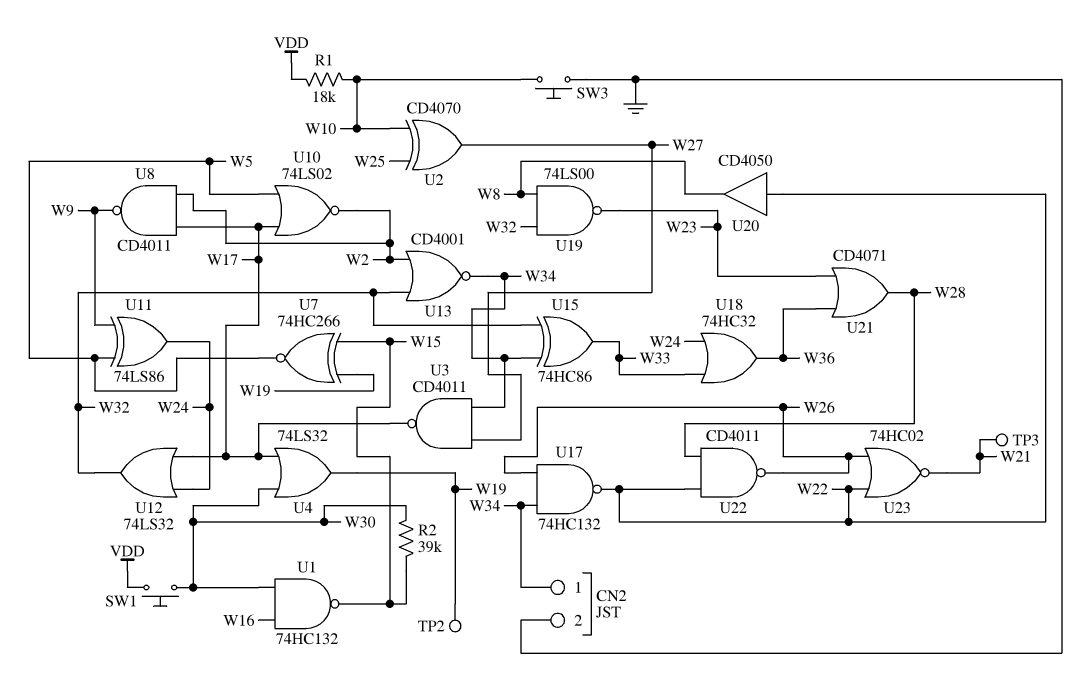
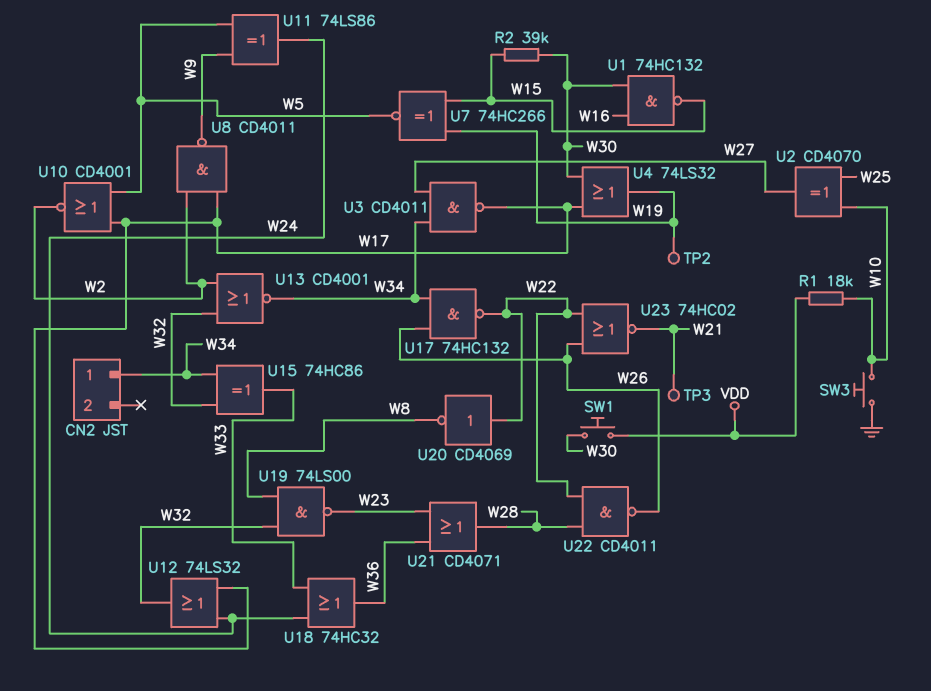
CN2 pin 2: GND -> none
U10: NOR 74LS02 (in W5, in W17, out W2) -> NOR CD4001 (in W5, in W17, out W2)
U20: buffer CD4050 (in W22, out W8) -> NOT CD4069 (in W22, out W8)

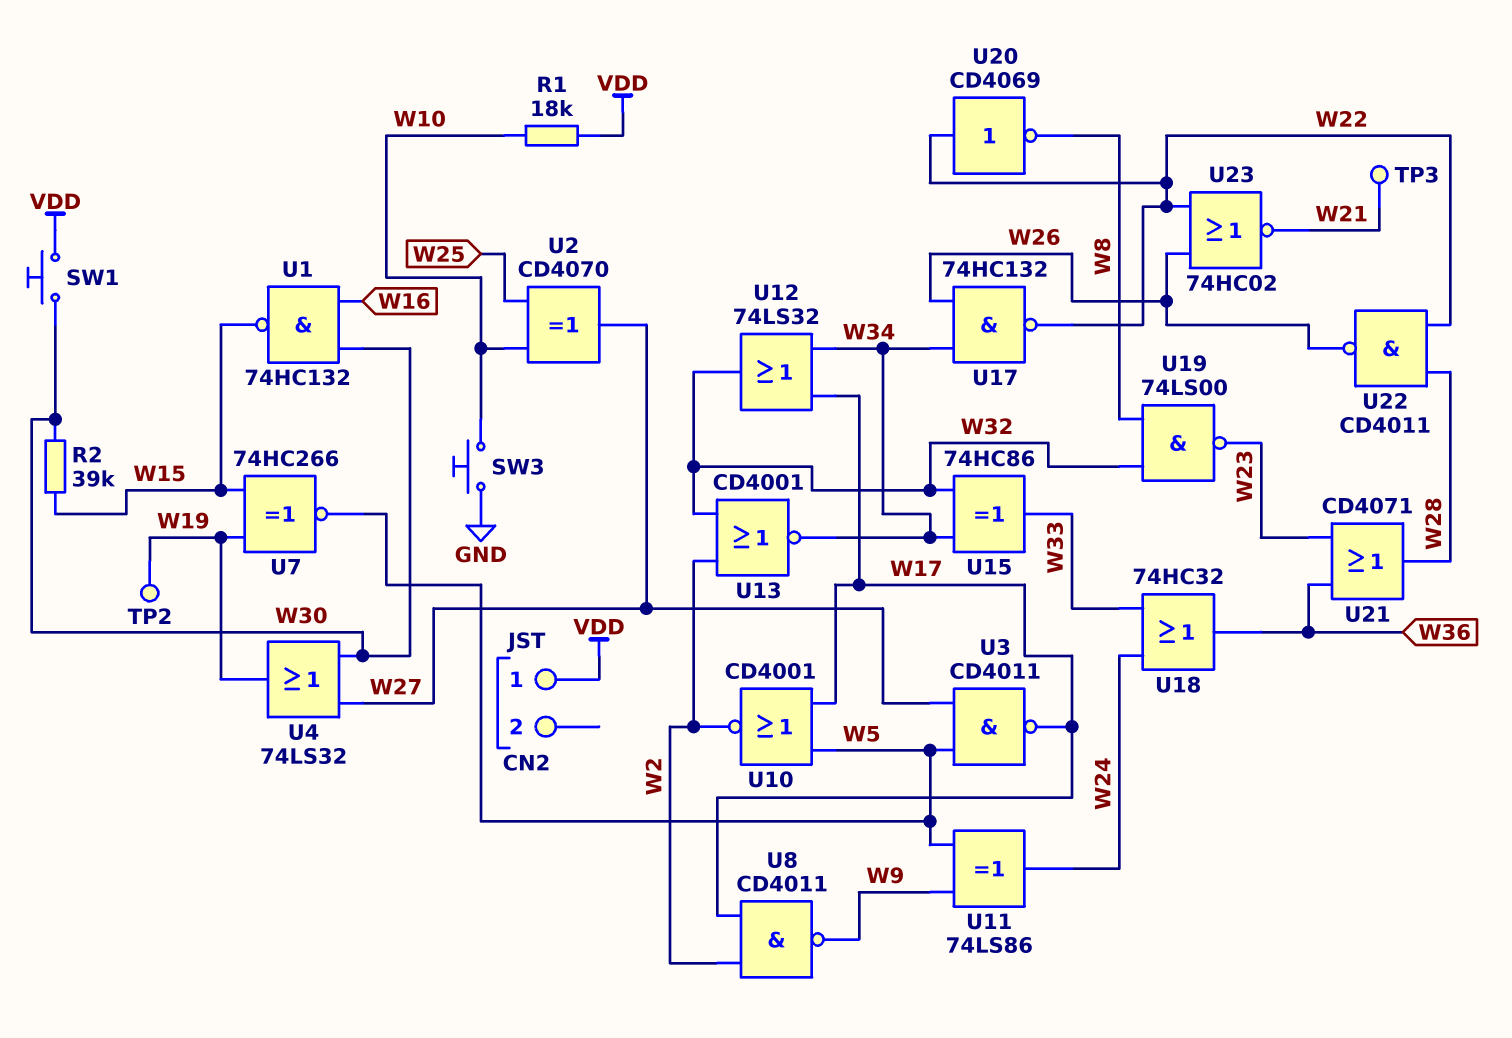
CN2 pin 1: W34 -> VDD
U3: NAND CD4011 (in W27, in W34, out W17) -> NAND CD4011 (in W5, in W27, out W17)
U4: OR 74LS32 (in W17, in W30, out W19) -> OR 74LS32 (in W27, in W30, out W19)
U12: OR 74LS32 (in W17, in W24, out W32) -> OR 74LS32 (in W17, in W34, out W32)

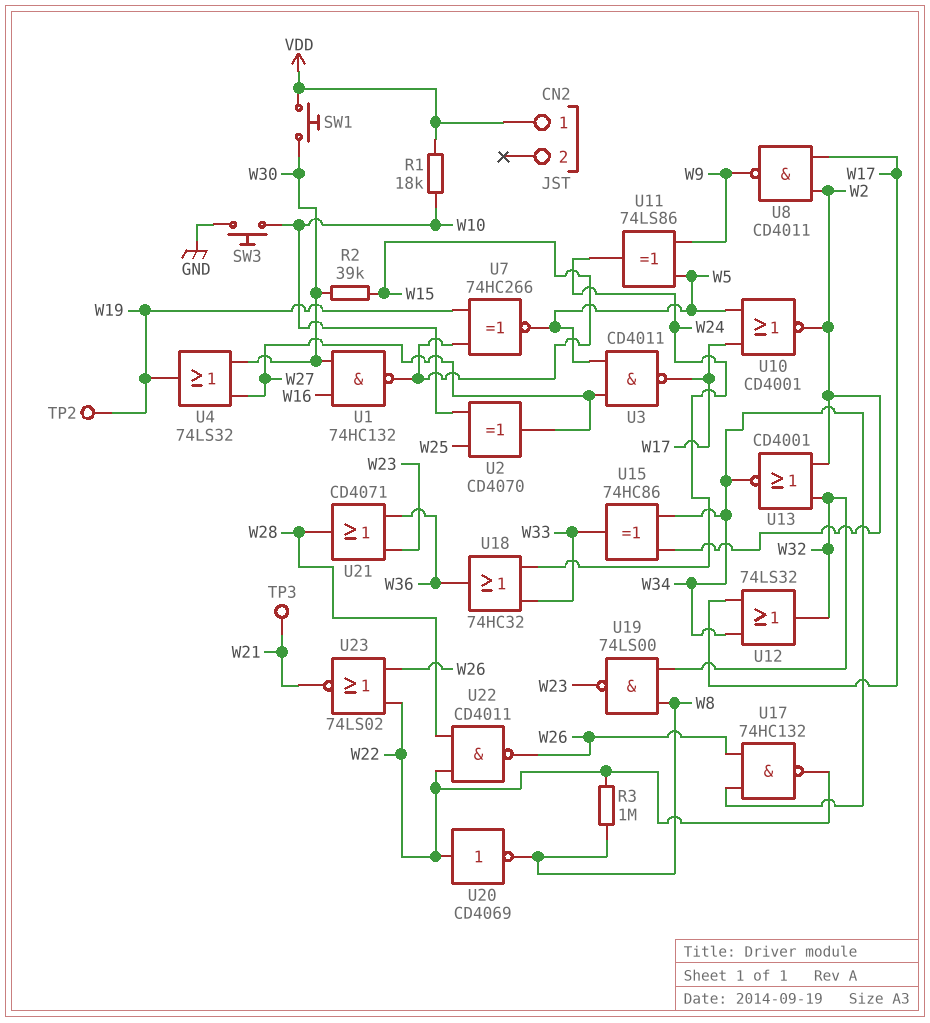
R3: none -> 1M (W8, W22)
U15: XOR 74HC86 (in W32, in W34, out W33) -> XOR 74HC86 (in W2, in W34, out W33)
U23: NOR 74HC02 (in W22, in W26, out W21) -> NOR 74LS02 (in W22, in W26, out W21)

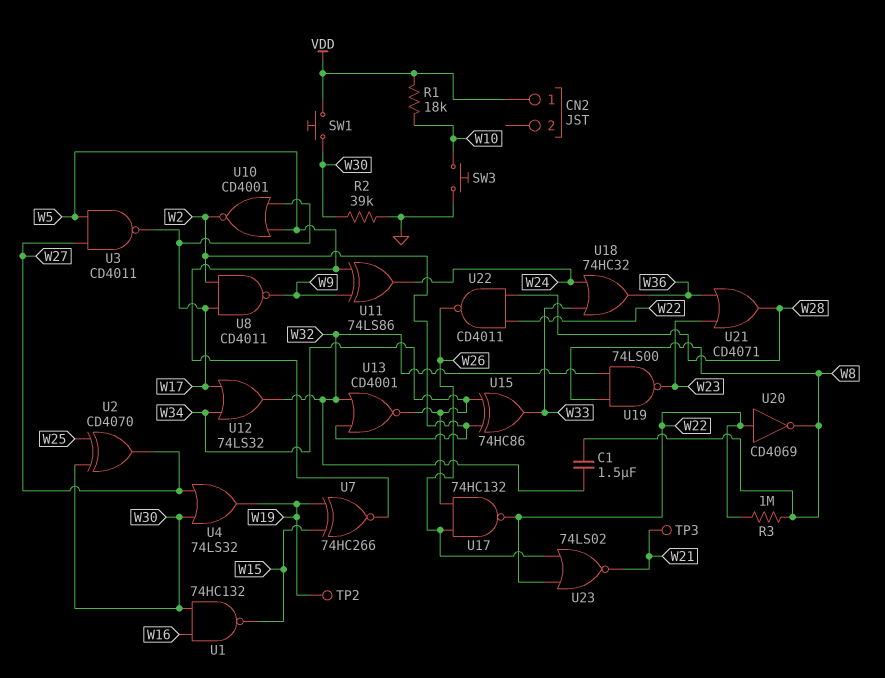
C1: none -> 1.5uF (W8, W32)
R2: 39k (W15, W30) -> 39k (GND, W30)
U2: XOR CD4070 (in W10, in W25, out W27) -> XOR CD4070 (in W25, in W30, out W27)

